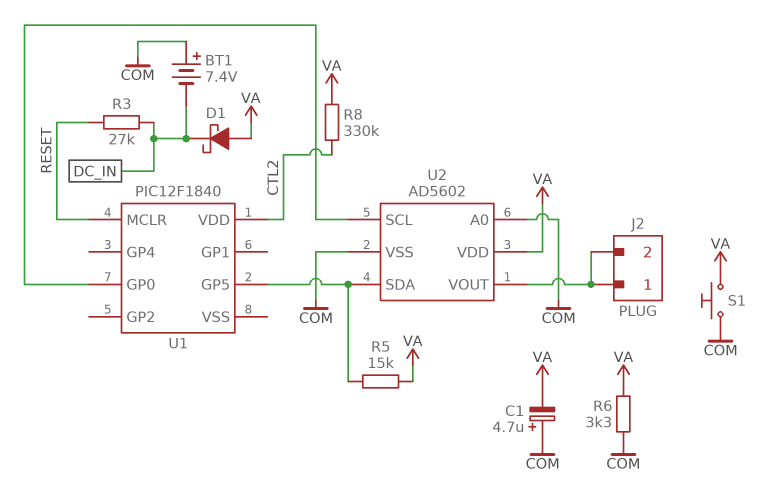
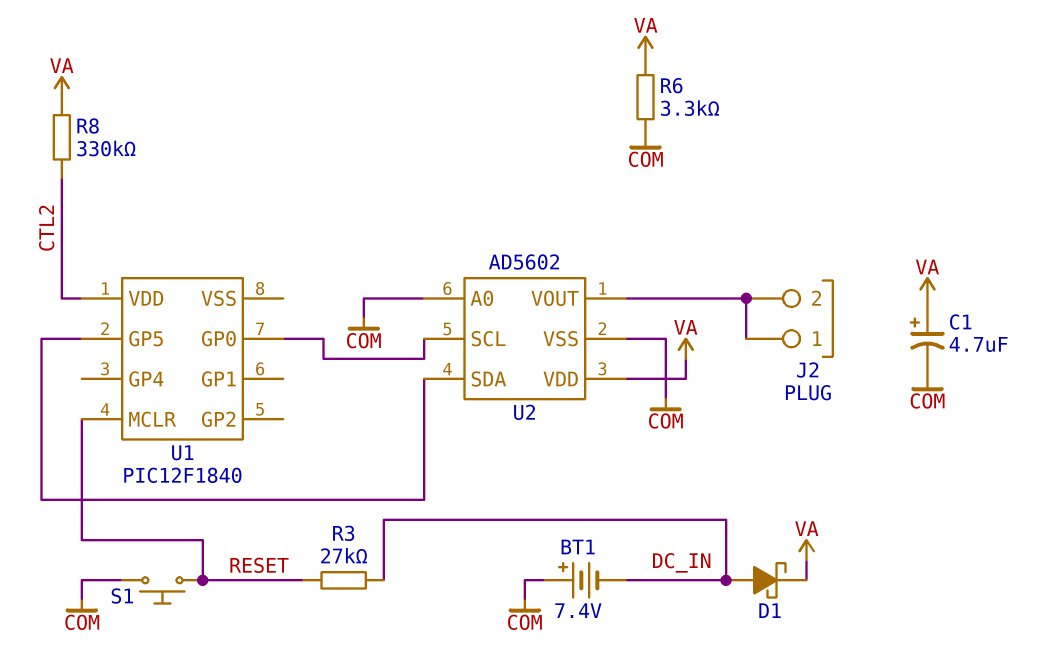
C1: 4.7uF (plus COM, minus VA) -> 4.7uF (plus VA, minus COM)
D1: schottky (A VA, K DC_IN) -> schottky (A DC_IN, K VA)
R5: 15k (U1/GP5, VA) -> none
S1: button (COM, VA) -> button (COM, RESET)

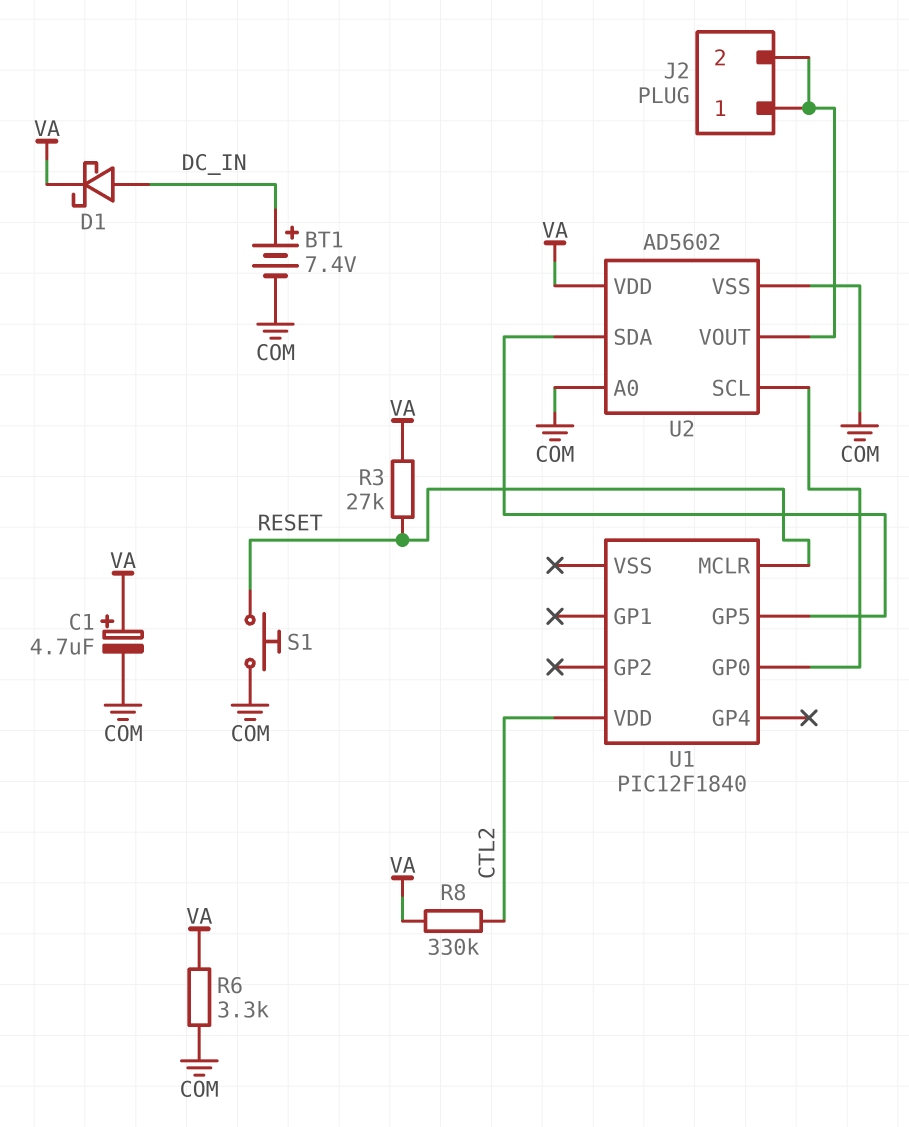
BT1: 7.4V (plus COM, minus DC_IN) -> 7.4V (plus DC_IN, minus COM)
R3: 27k (DC_IN, RESET) -> 27k (RESET, VA)

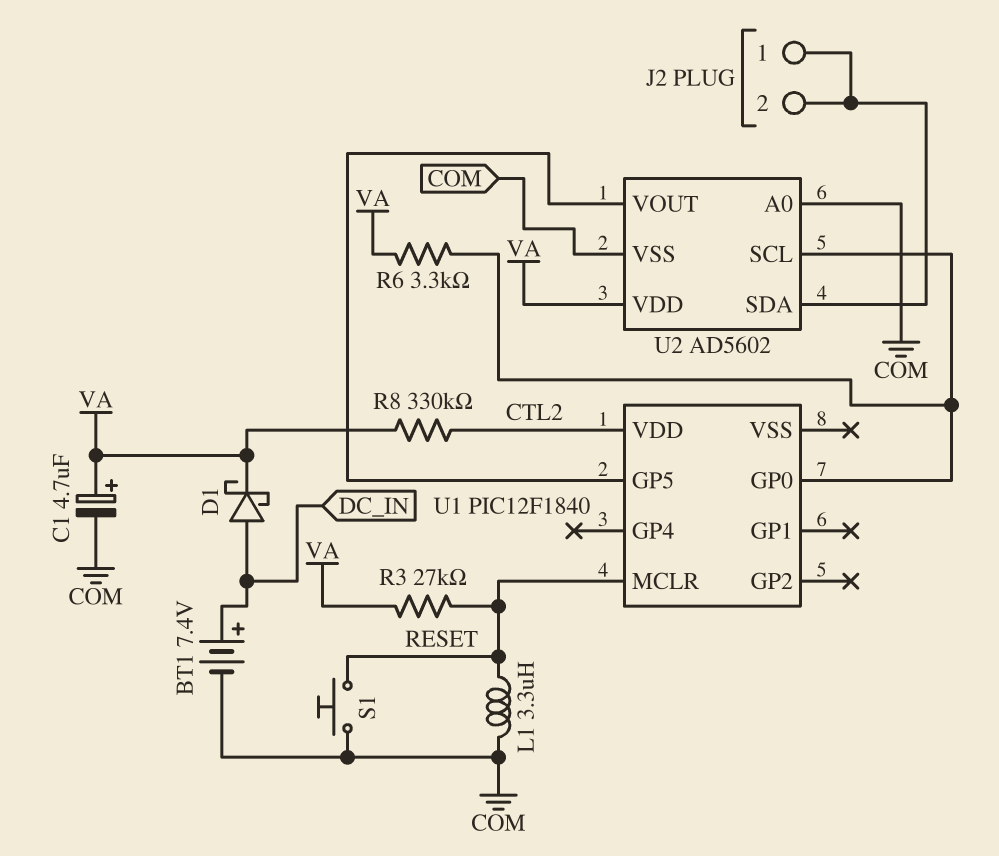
L1: none -> 3.3uH (COM, RESET)
R6: 3.3k (COM, VA) -> 3.3k (U1/GP0, VA)
U2 pin SDA: U1/GP5 -> J2/1
U2 pin VOUT: J2/1 -> U1/GP5

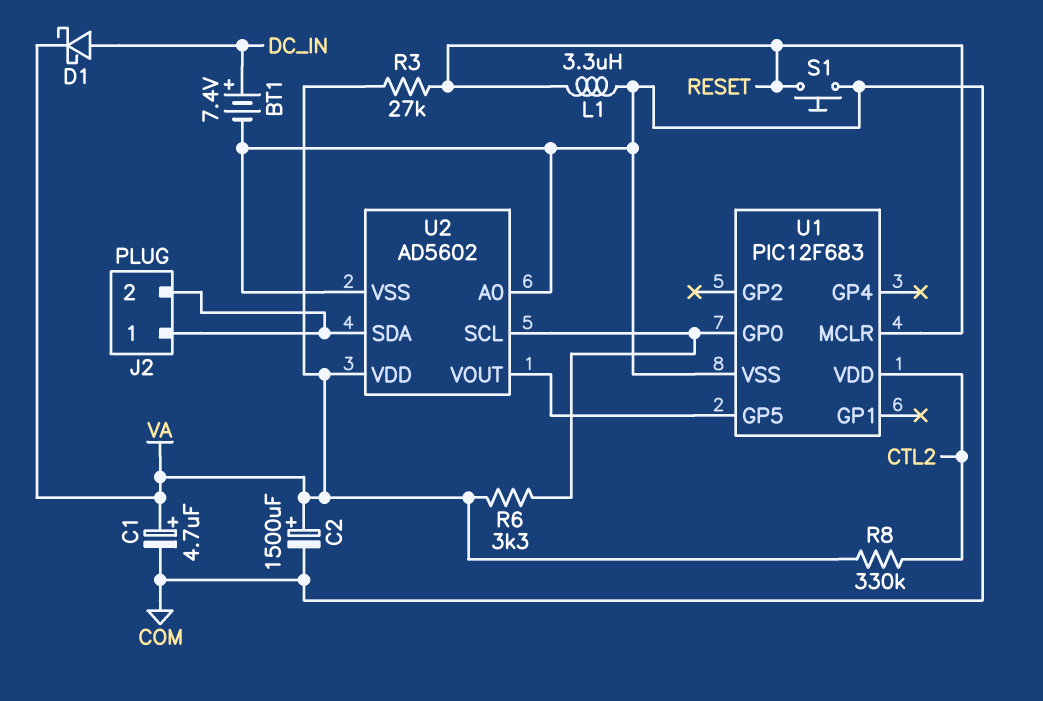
C2: none -> 1500uF (plus VA, minus COM)
U1: PIC12F1840 -> PIC12F683
U1 pin VSS: none -> COM

